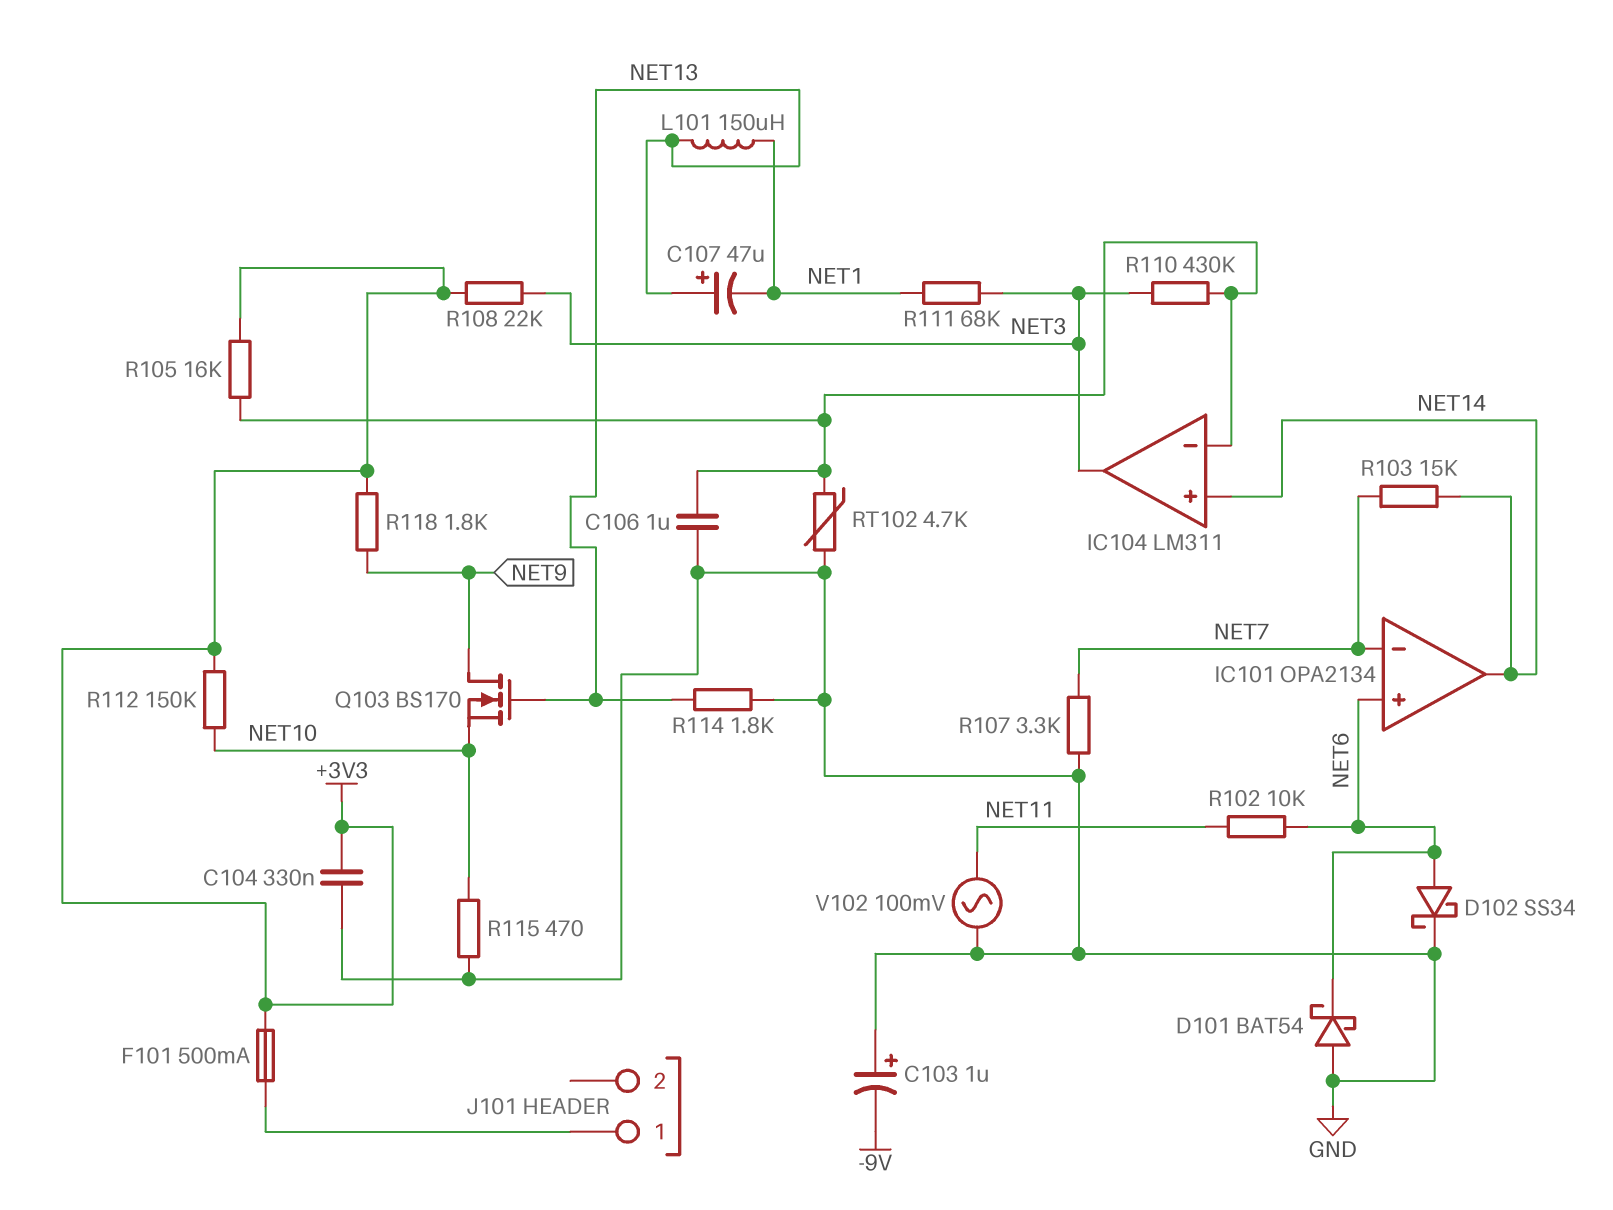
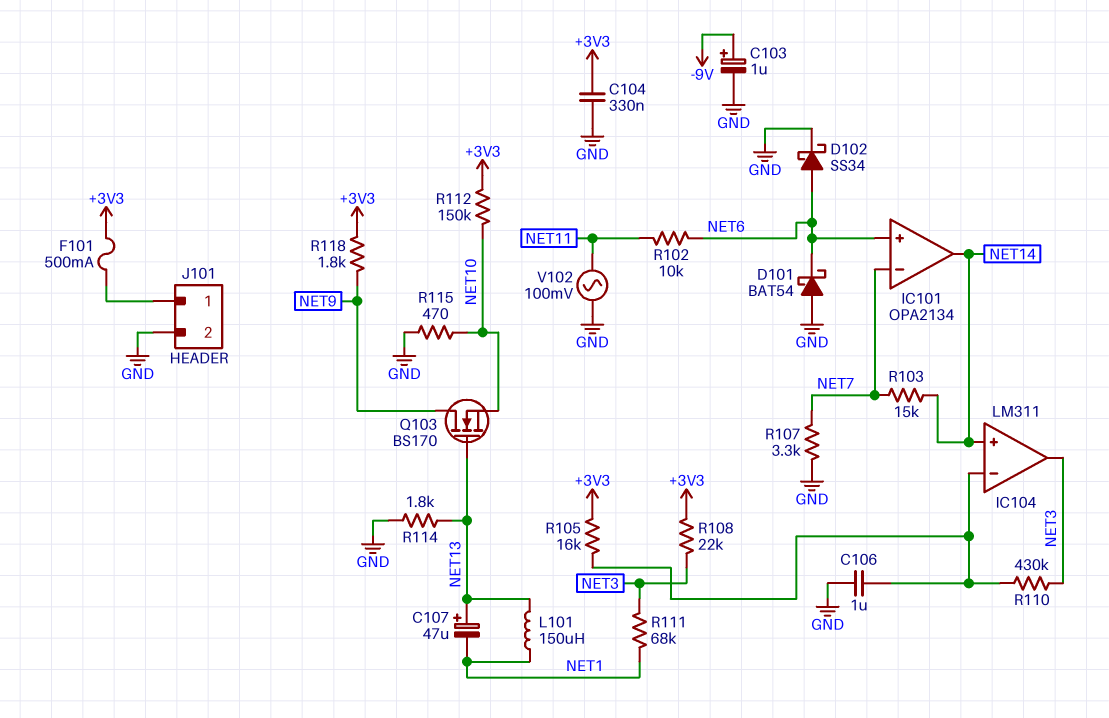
C103: 1uF (plus GND, minus -9V) -> 1uF (plus -9V, minus GND)
J101 pin 2: none -> GND
RT102: 4.7k (GND, IC104/in-) -> none

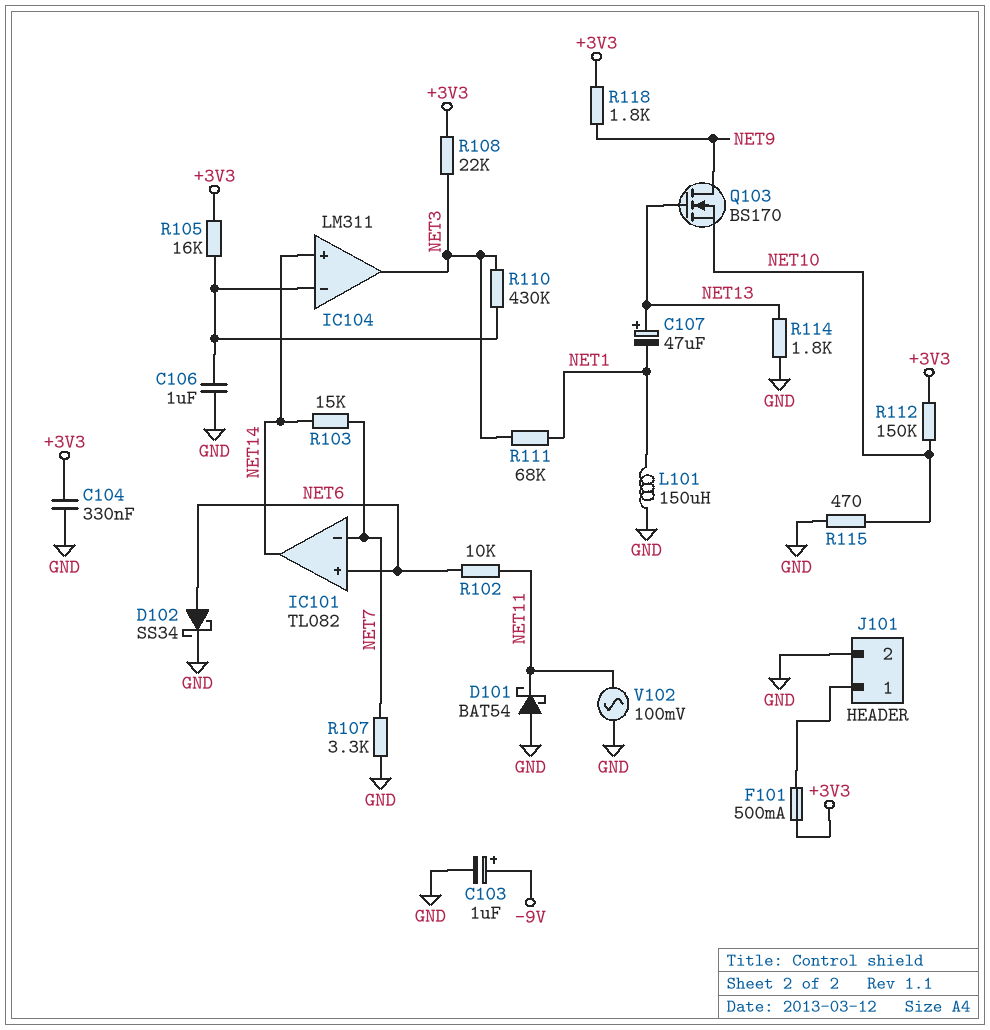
D101: schottky BAT54 (A GND, K NET6) -> schottky BAT54 (A GND, K NET11)
IC101: OPA2134 -> TL082
L101: 150uH (NET1, NET13) -> 150uH (GND, NET1)

